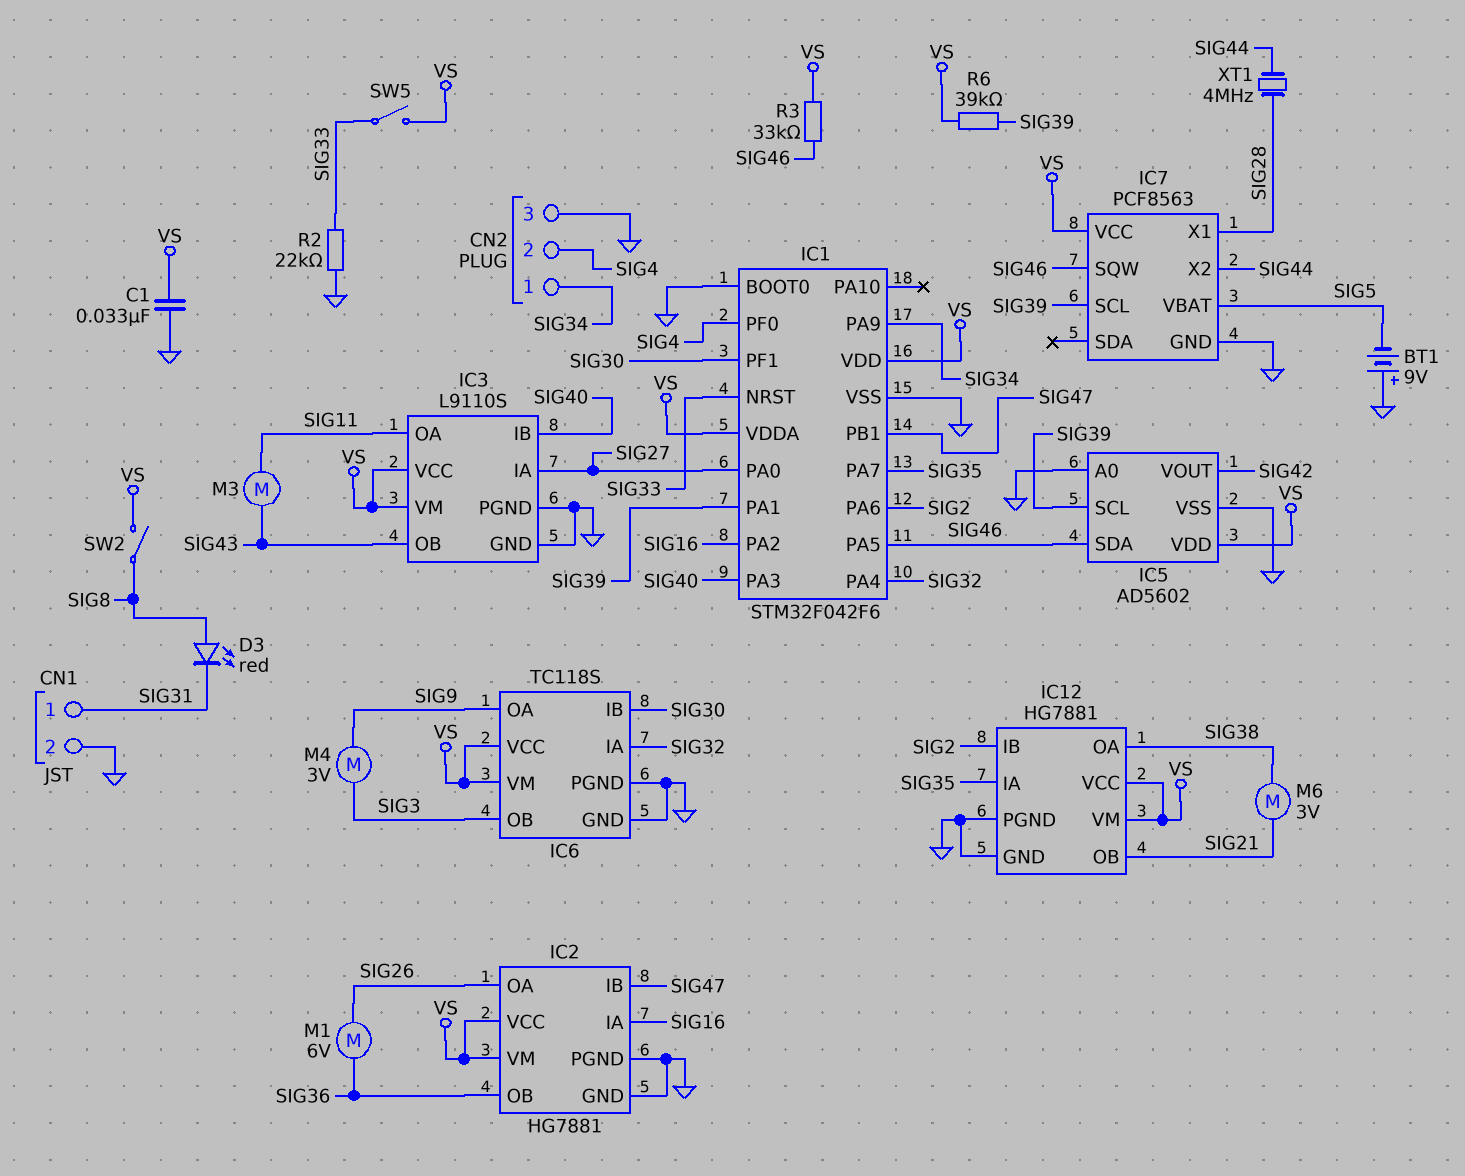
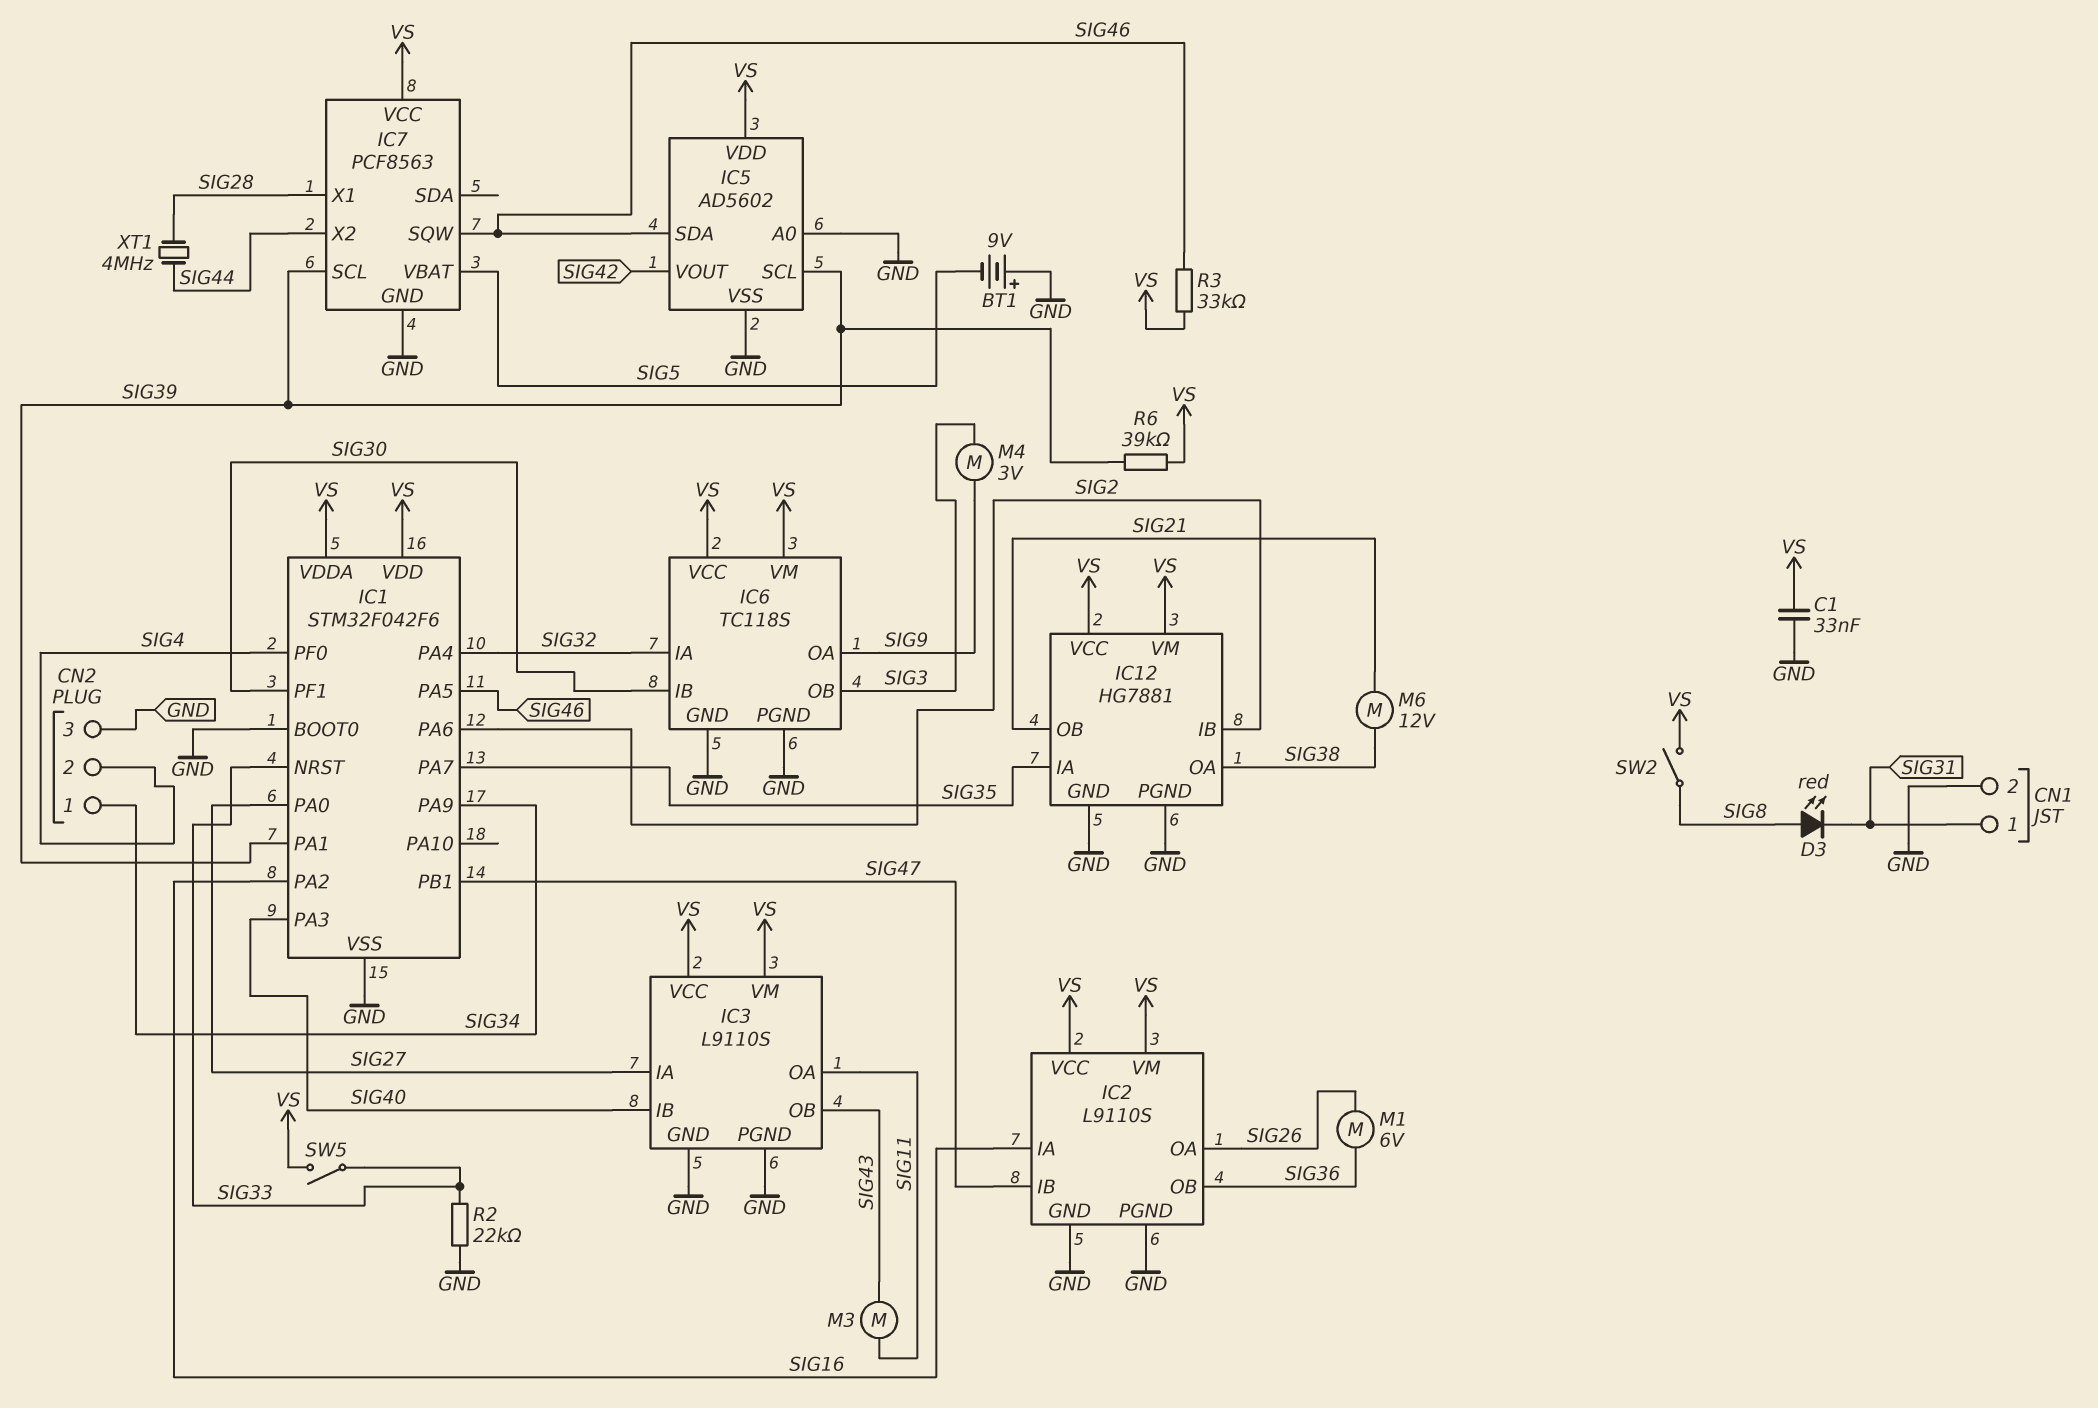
IC2: HG7881 -> L9110S
M6: motor 3V (SIG21, SIG38) -> motor 12V (SIG21, SIG38)

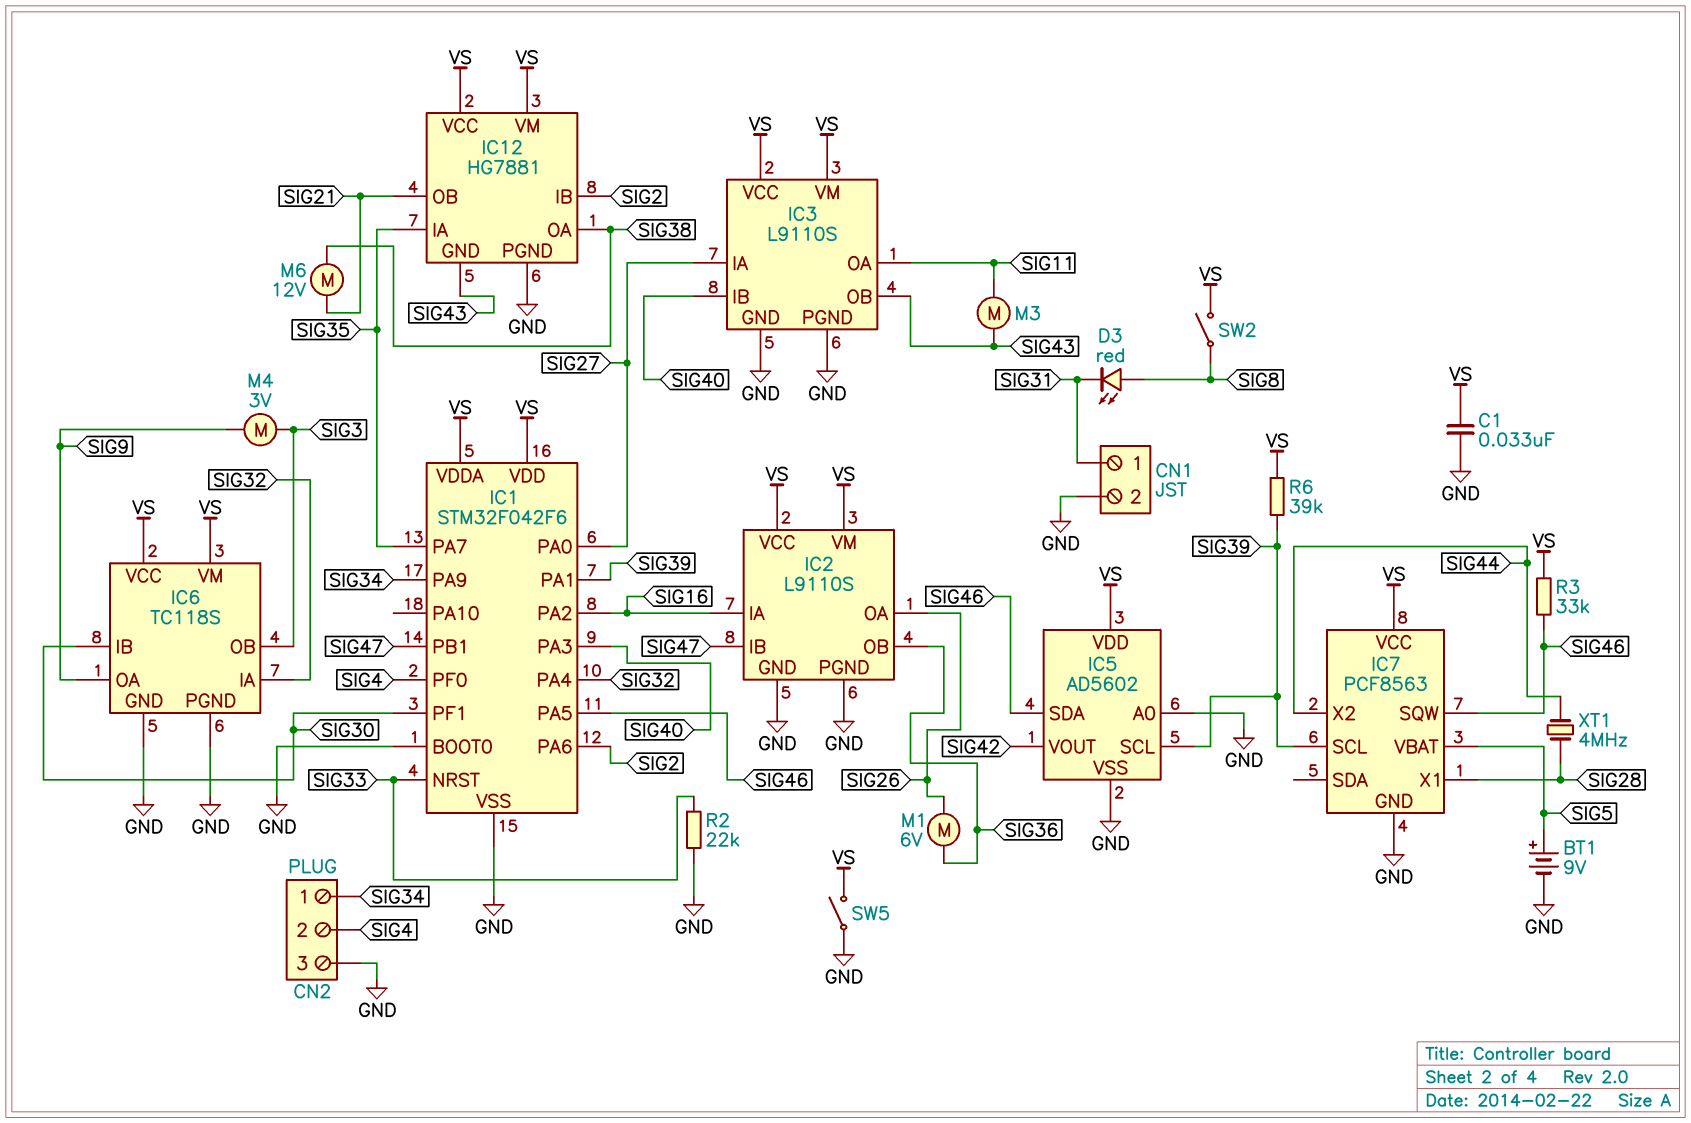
BT1: 9V (plus GND, minus SIG5) -> 9V (plus SIG5, minus GND)
IC12 pin GND: GND -> SIG43
SW5: switch (SIG33, VS) -> switch (GND, VS)

